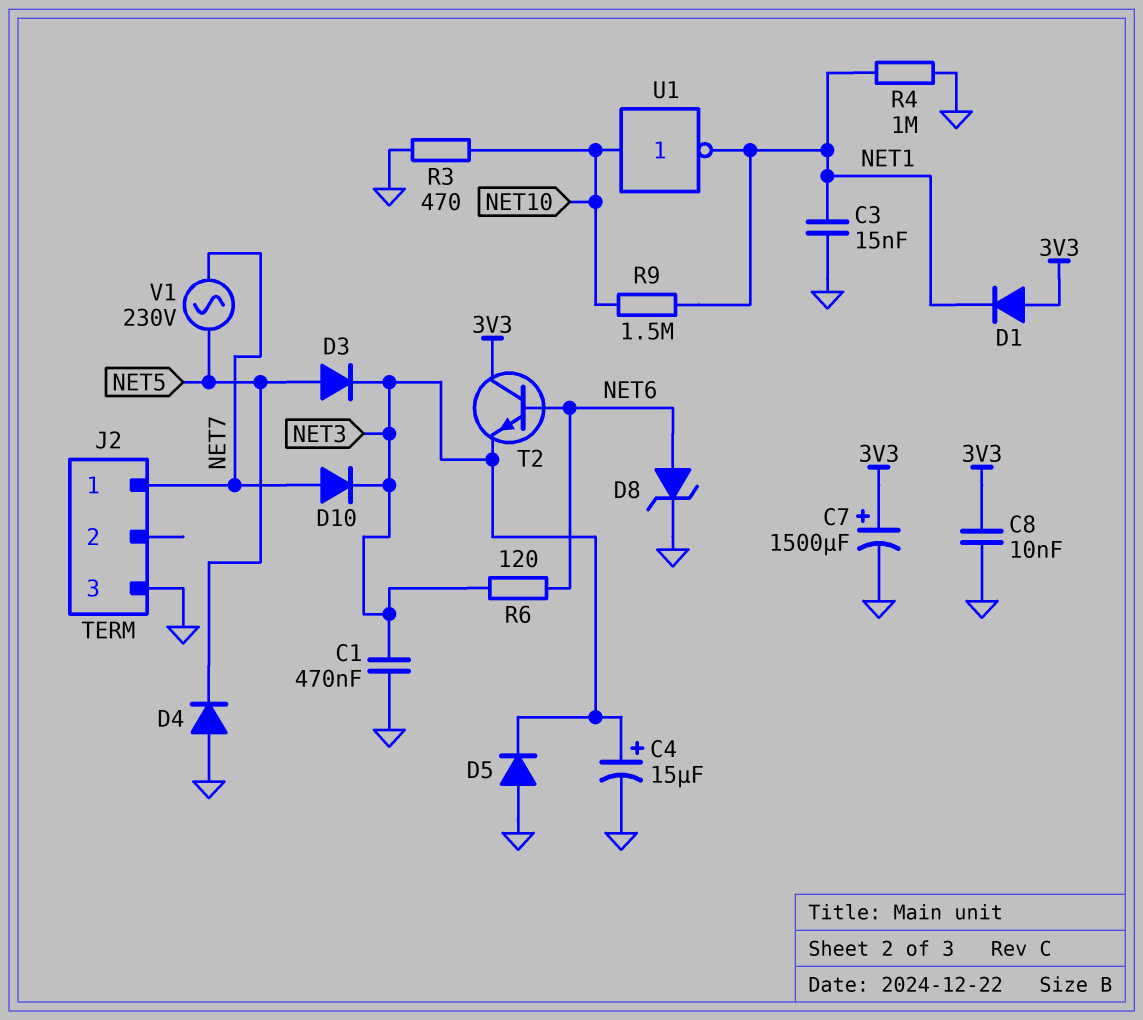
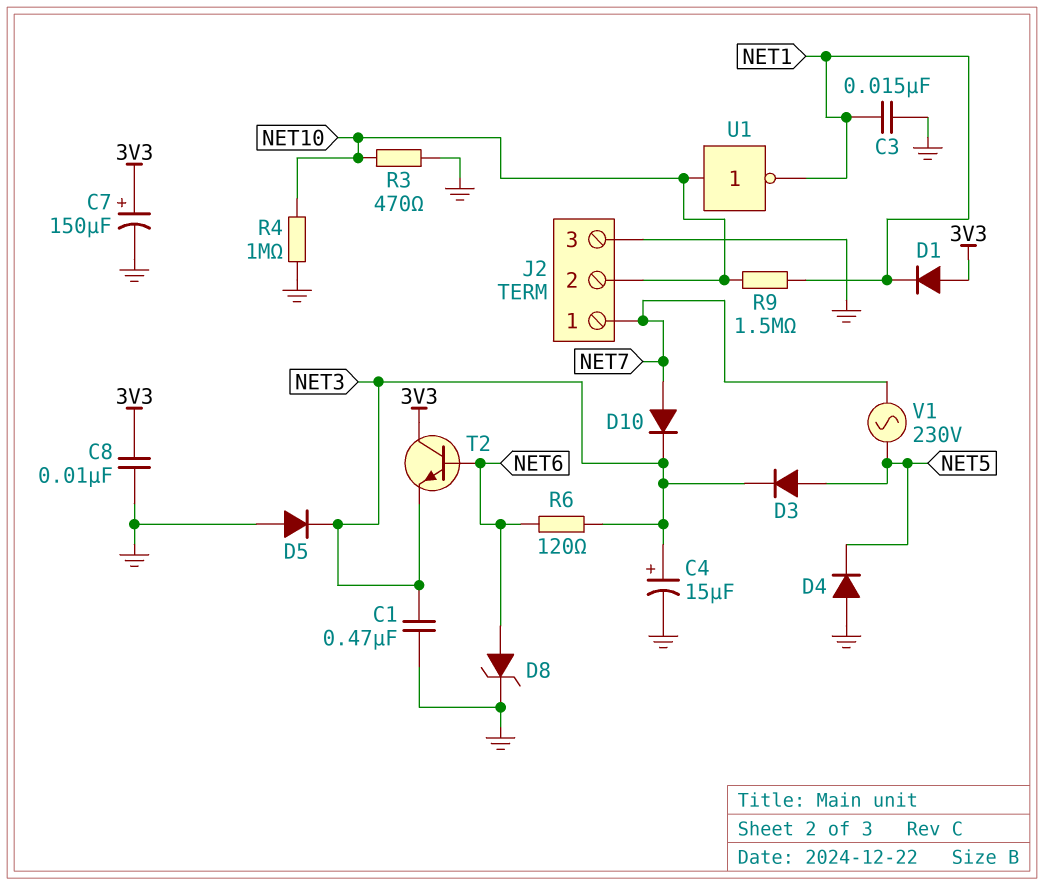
C7: 1500uF (plus 3V3, minus GND) -> 150uF (plus 3V3, minus GND)
J2 pin 2: none -> NET10
R4: 1M (GND, NET1) -> 1M (GND, NET10)

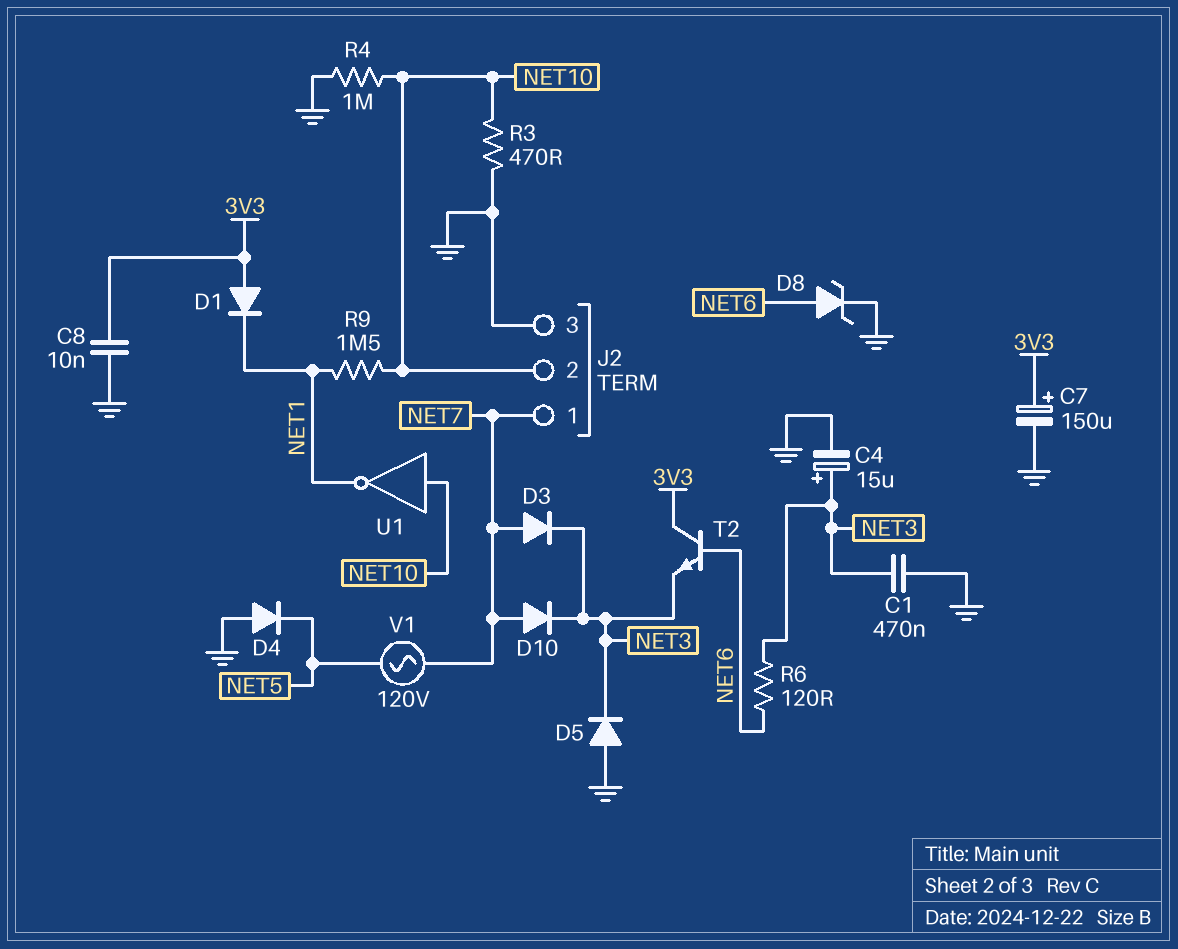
C3: 15nF (GND, NET1) -> none
D3: diode (A NET5, K NET3) -> diode (A NET7, K NET3)
V1: AC 230V (NET5, NET7) -> AC 120V (NET5, NET7)

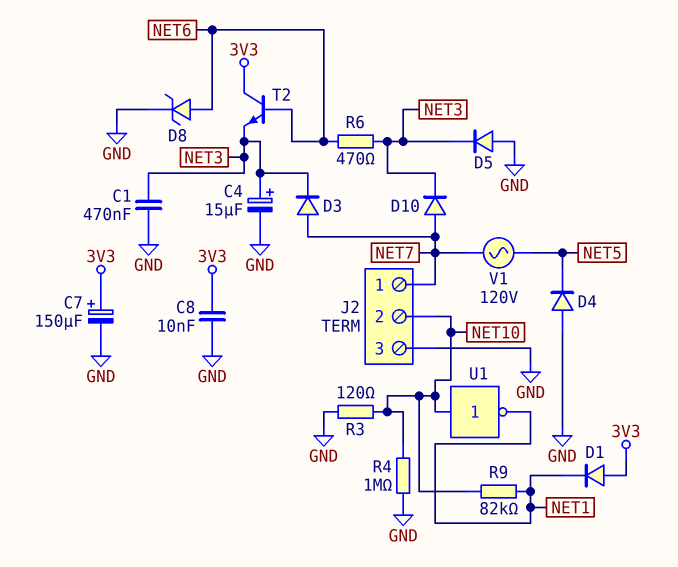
R3: 470 (GND, NET10) -> 120 (GND, NET10)
R6: 120 (NET3, NET6) -> 470 (NET3, NET6)
R9: 1.5M (NET1, NET10) -> 82k (NET1, NET10)

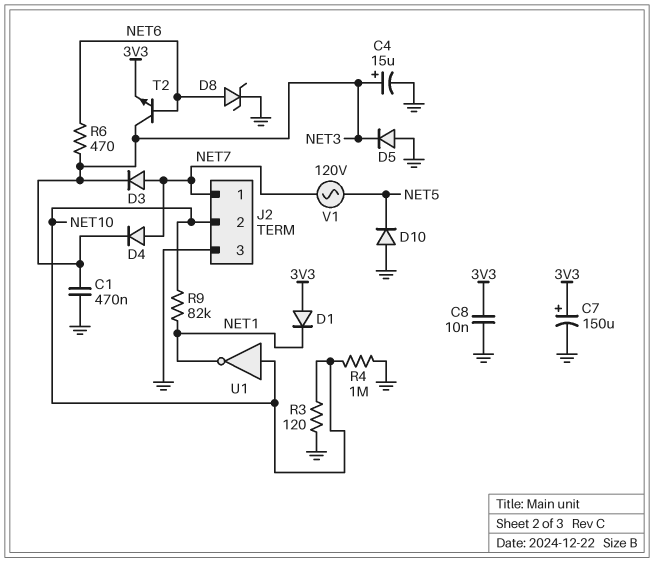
D4: diode (A GND, K NET5) -> diode (A NET7, K NET3)
D10: diode (A NET7, K NET3) -> diode (A GND, K NET5)
T2: NPN (B NET6, C 3V3, E NET3) -> NPN (B NET6, C NET3, E 3V3)

